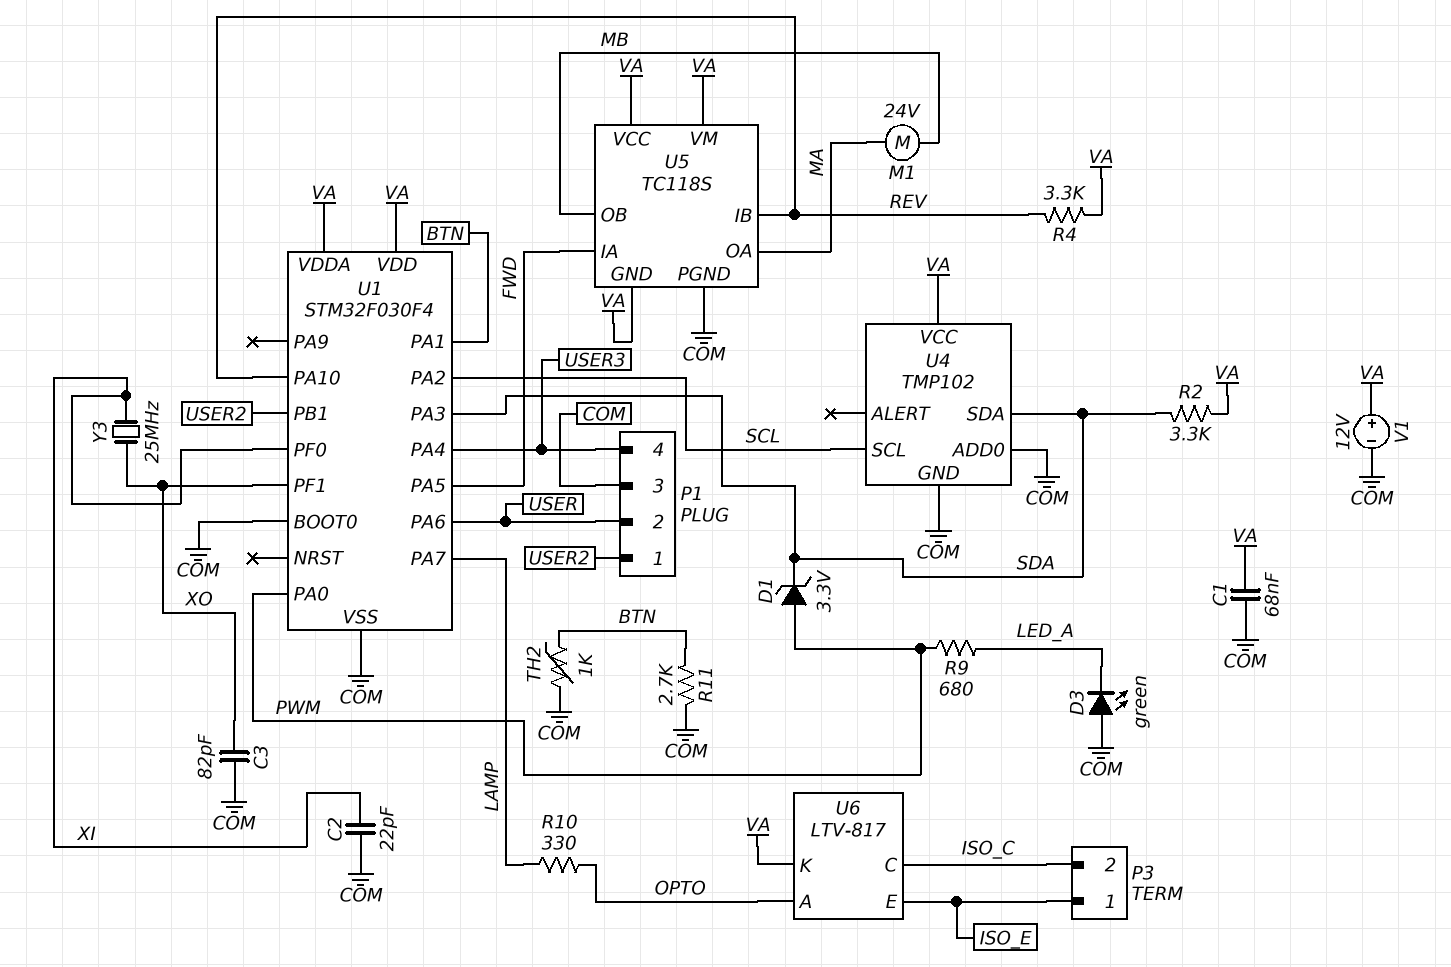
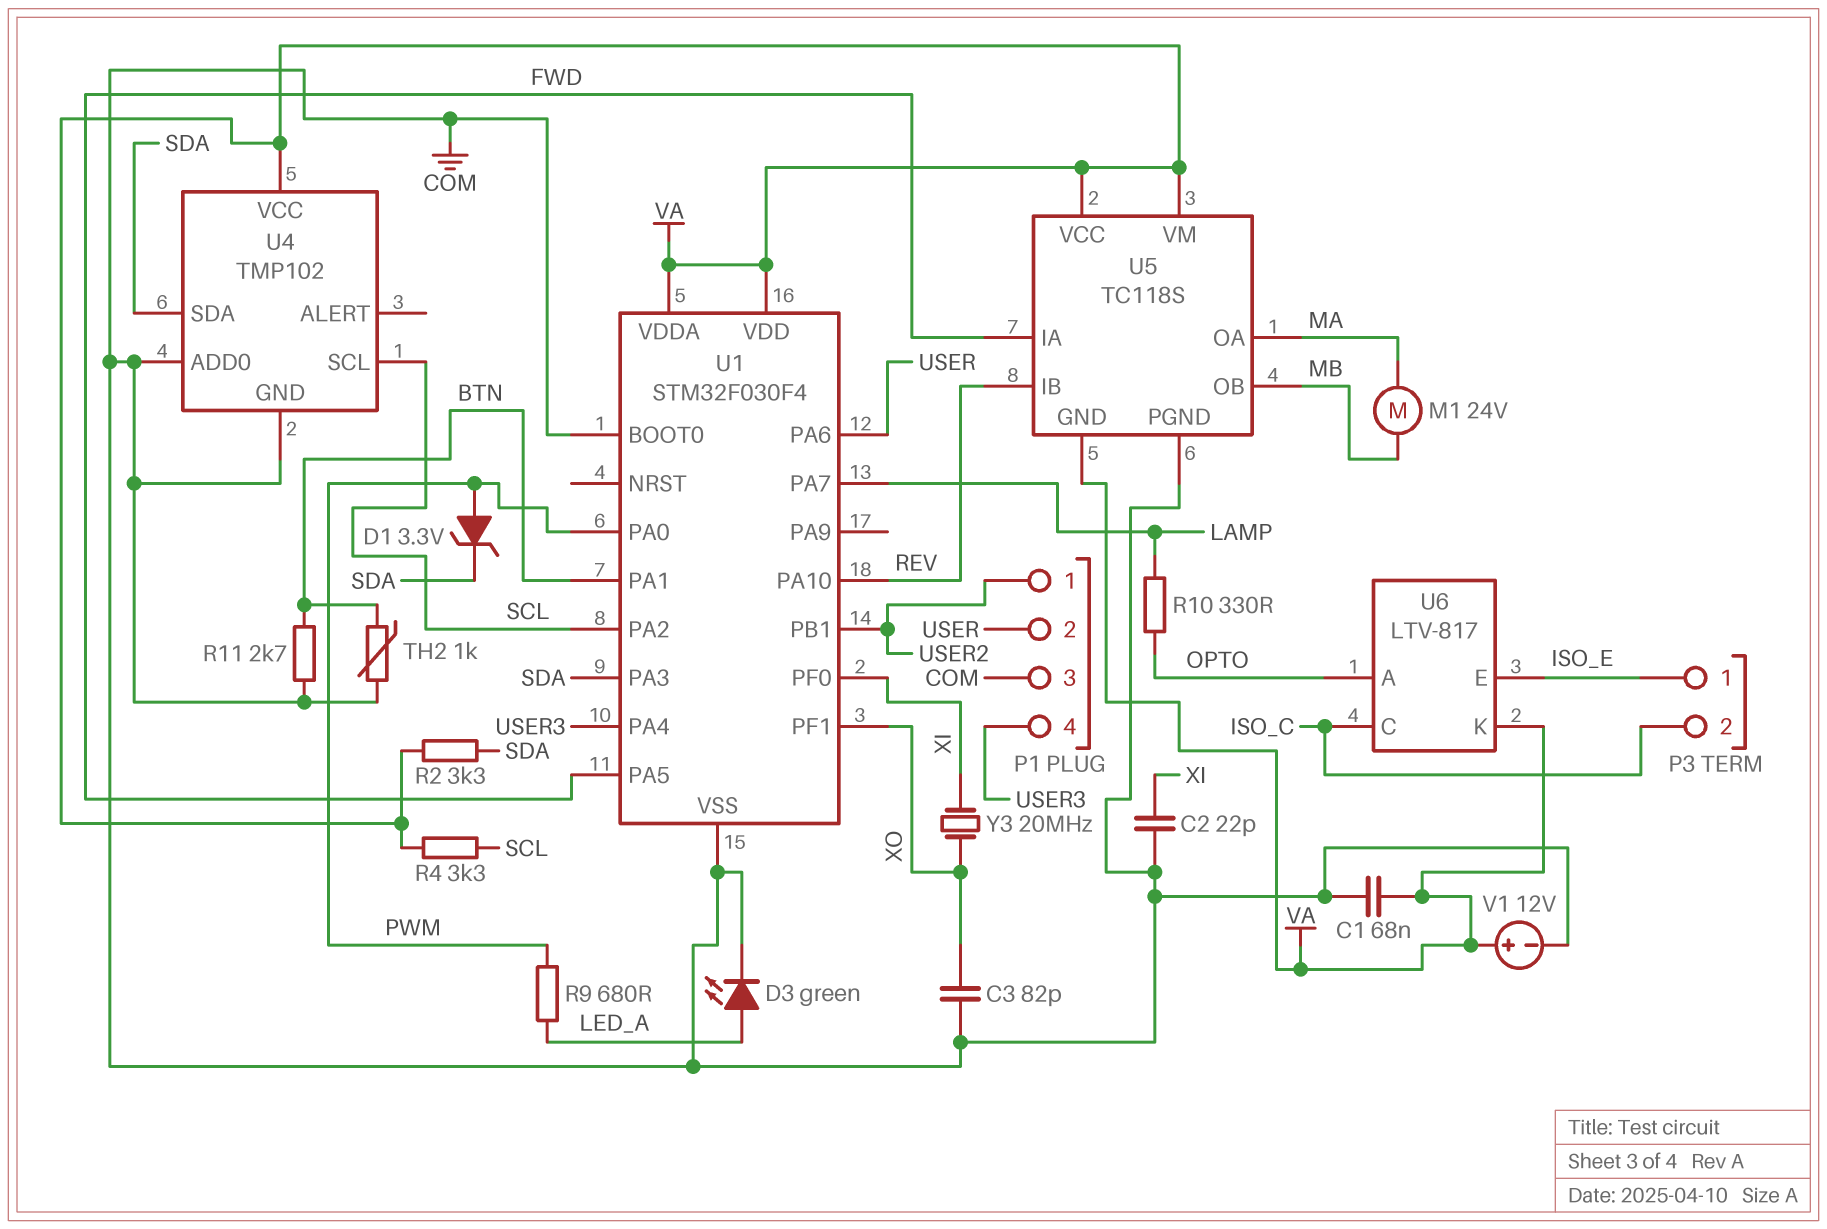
D3: LED green (A COM, K LED_A) -> LED green (A LED_A, K COM)
R4: 3.3k (REV, VA) -> 3.3k (SCL, VA)
Y3: 25MHz (XI, XO) -> 20MHz (XI, XO)

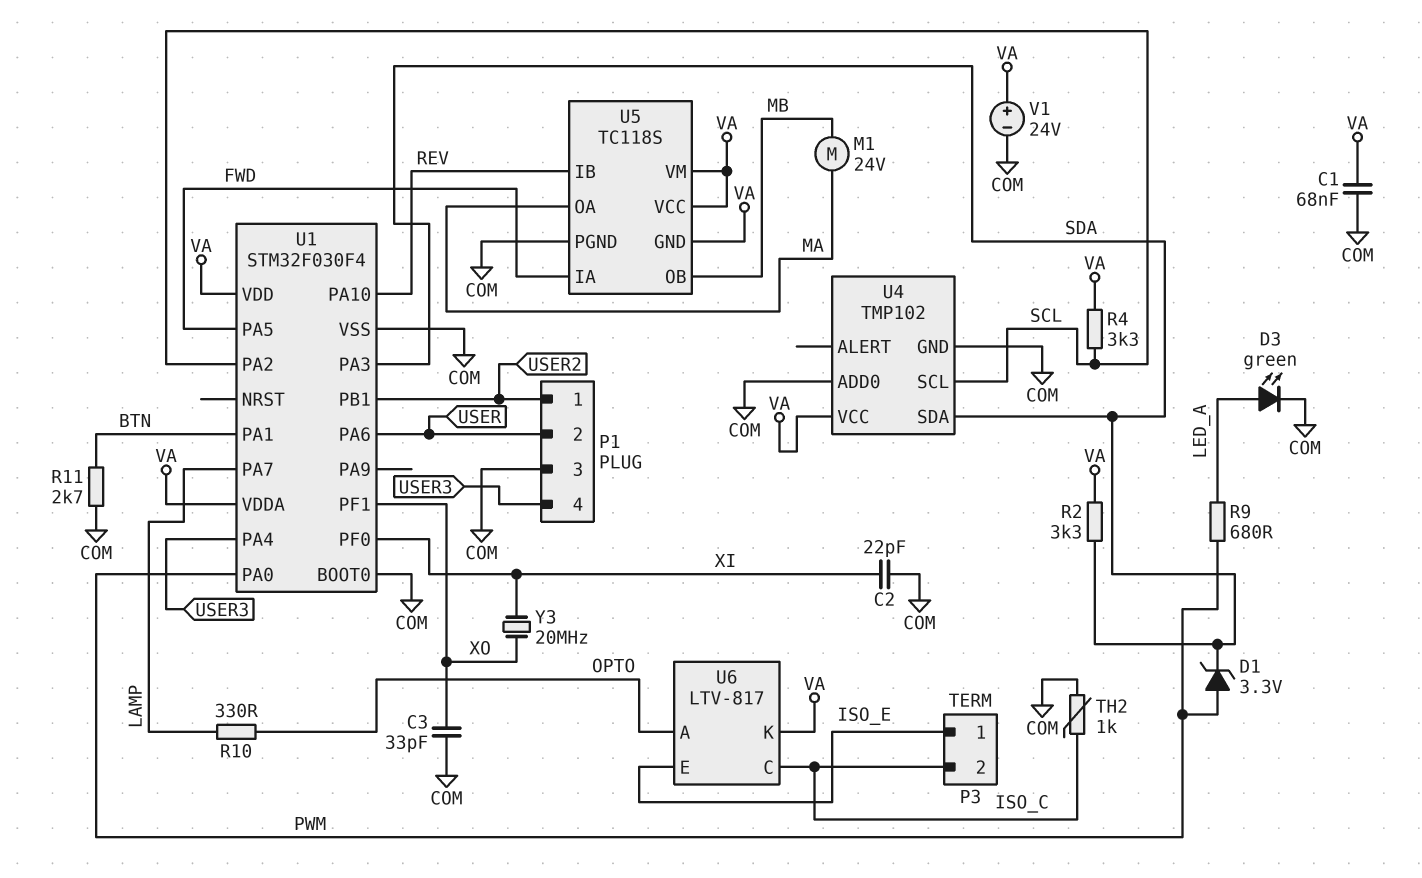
C3: 82pF (COM, XO) -> 33pF (COM, XO)
TH2: 1k (BTN, COM) -> 1k (COM, ISO_C)
V1: 12V (plus VA, minus COM) -> 24V (plus VA, minus COM)

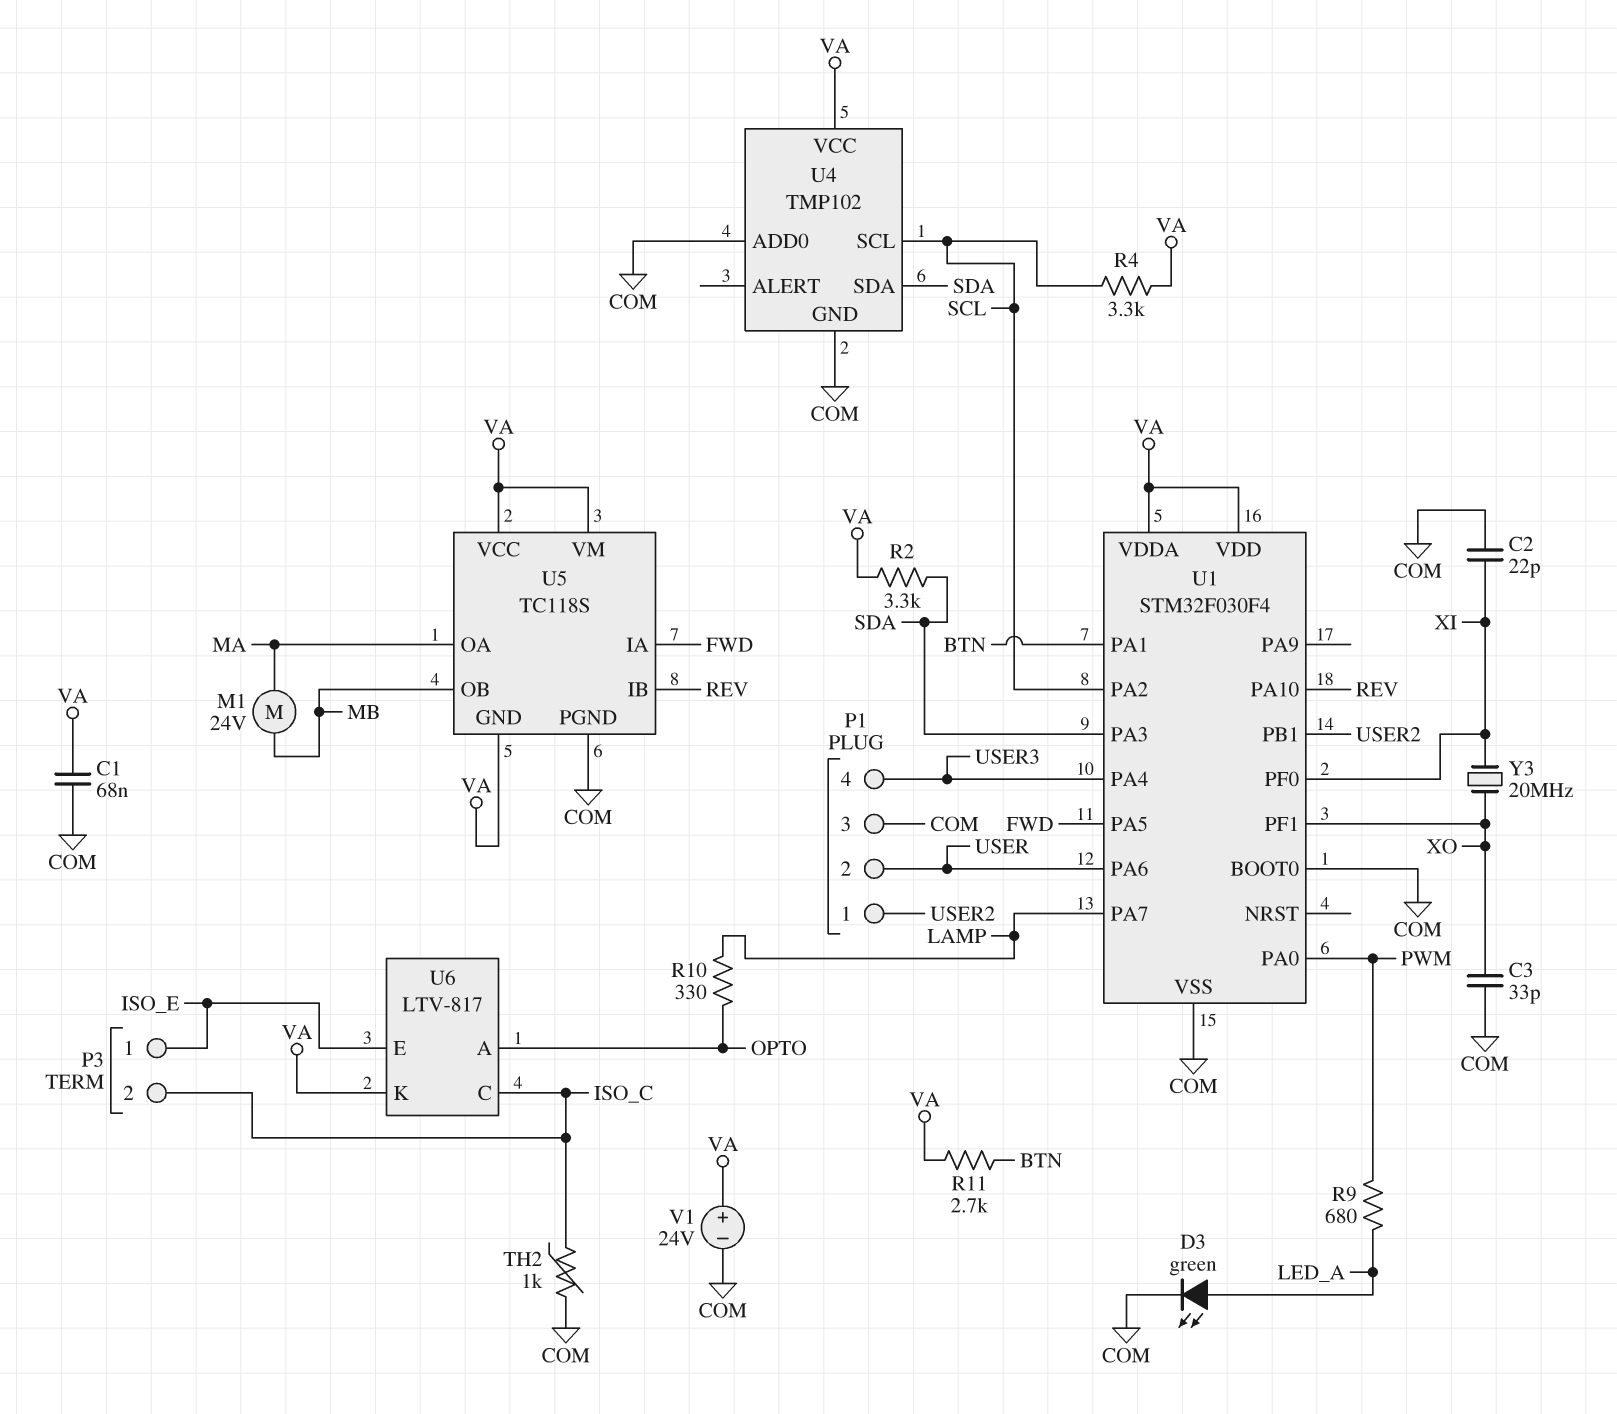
D1: zener 3.3V (A PWM, K SDA) -> none
R11: 2.7k (BTN, COM) -> 2.7k (BTN, VA)

